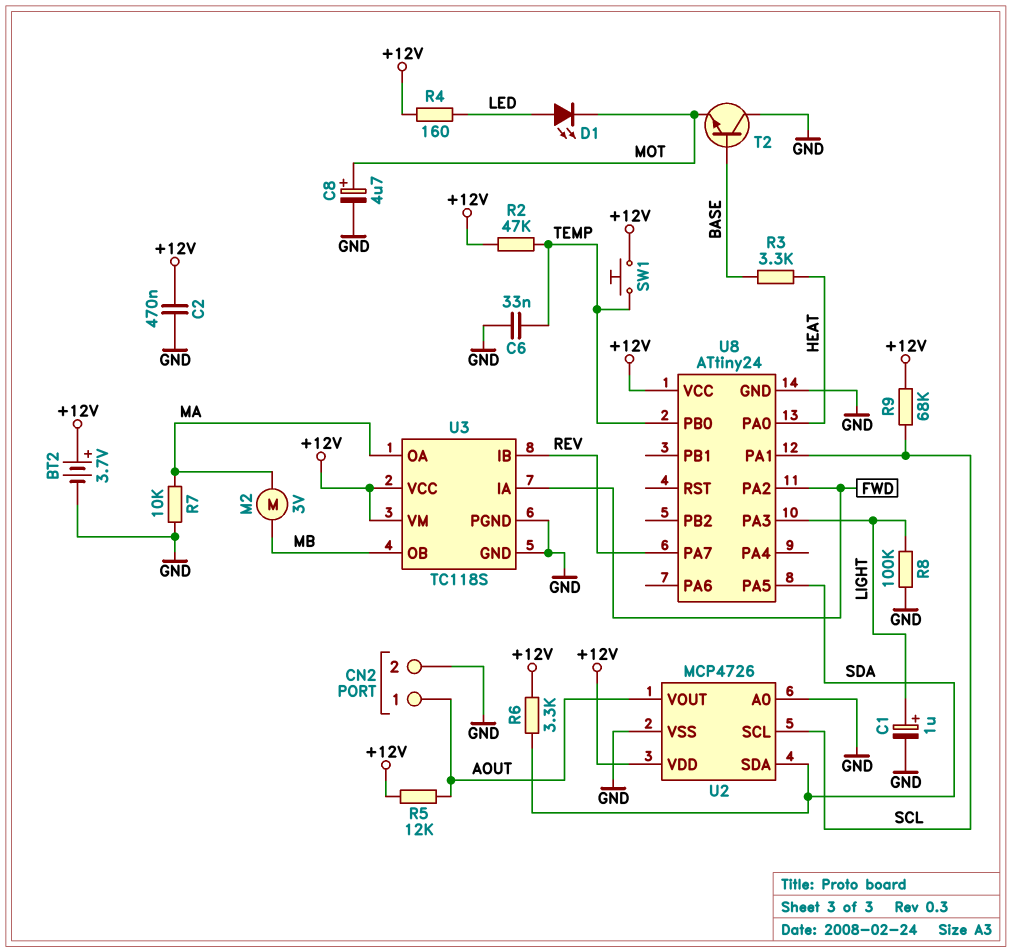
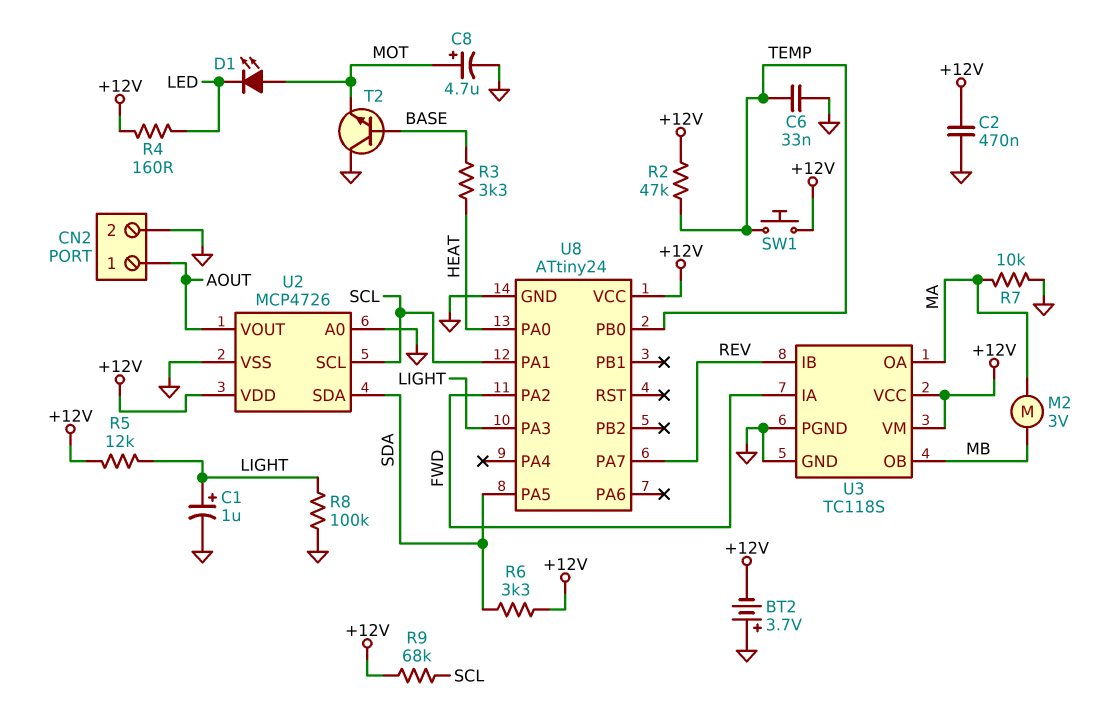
BT2: 3.7V (plus +12V, minus GND) -> 3.7V (plus GND, minus +12V)
D1: LED (A LED, K MOT) -> LED (A MOT, K LED)
R5: 12k (+12V, AOUT) -> 12k (+12V, LIGHT)

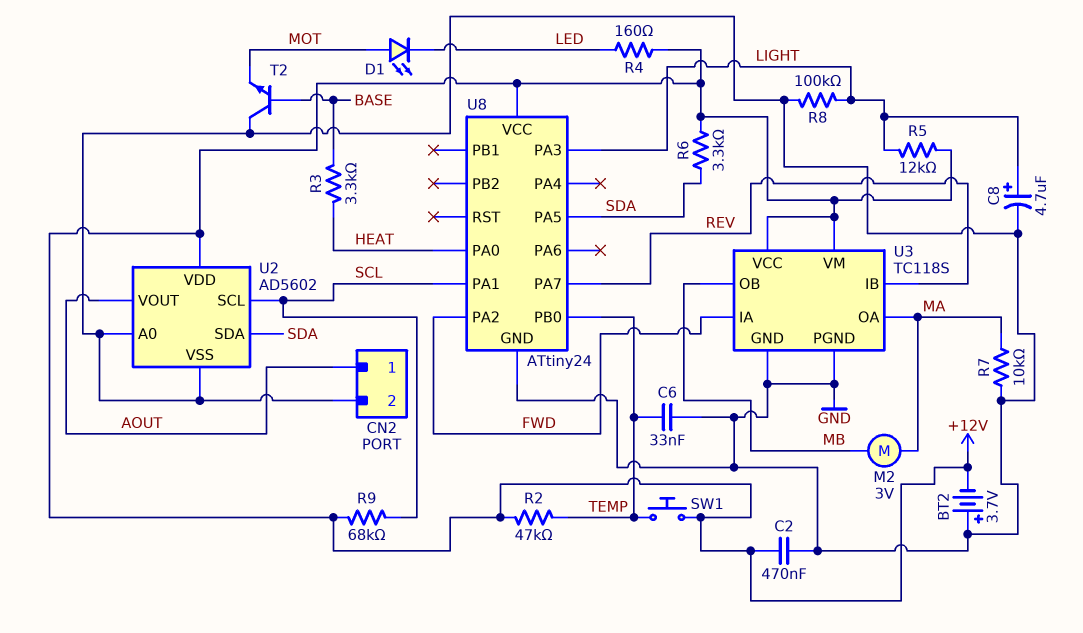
C1: 1uF (plus LIGHT, minus GND) -> none
C8: 4.7uF (plus MOT, minus GND) -> 4.7uF (plus LIGHT, minus GND)
U2: MCP4726 -> AD5602

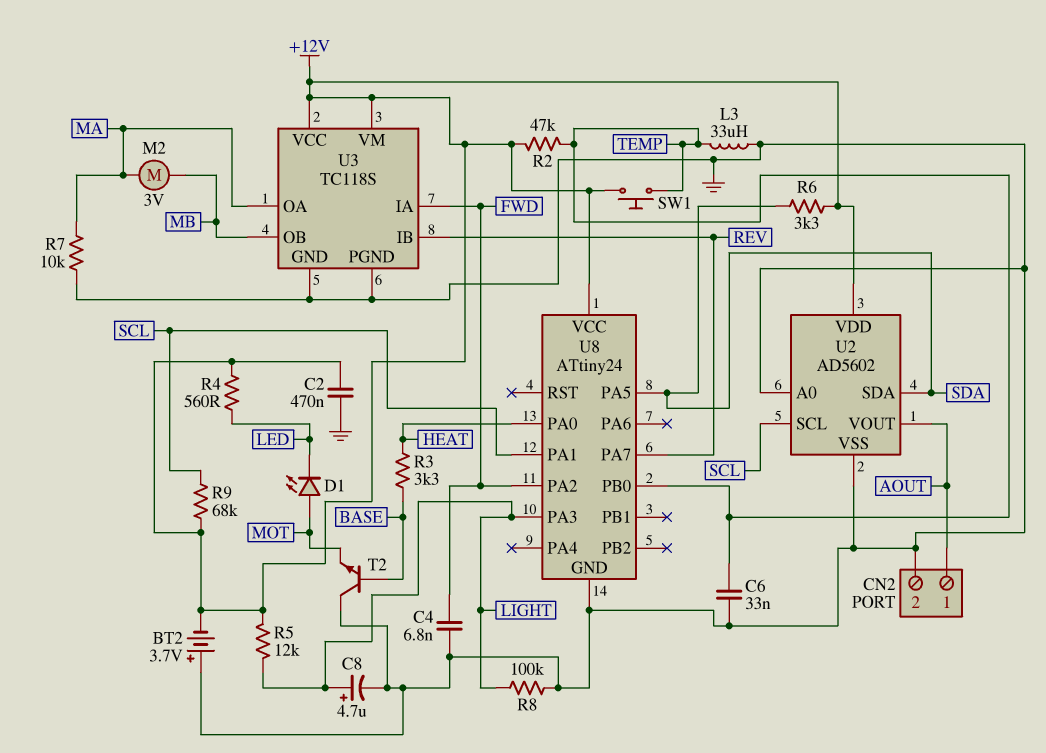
C4: none -> 6.8nF (FWD, GND)
L3: none -> 33uH (GND, TEMP)
R4: 160 (+12V, LED) -> 560 (+12V, LED)

